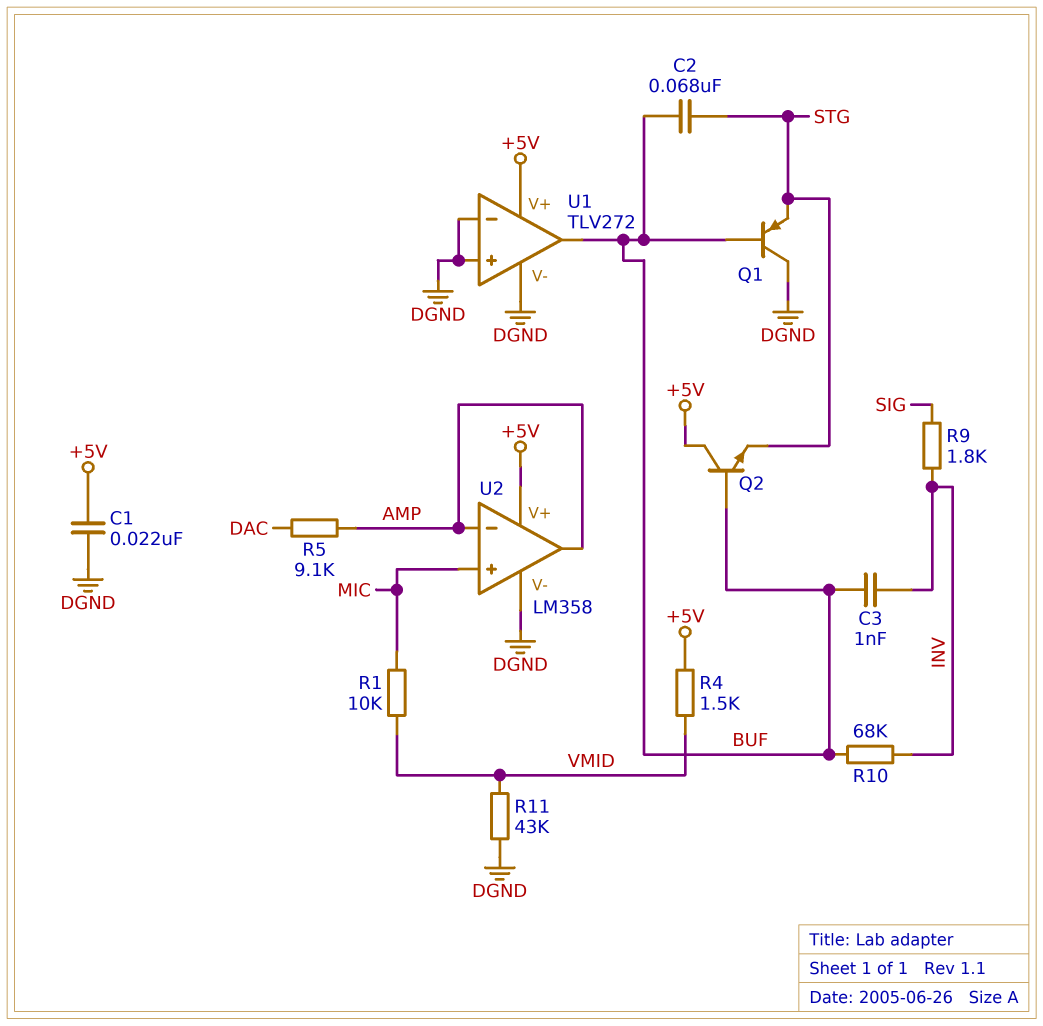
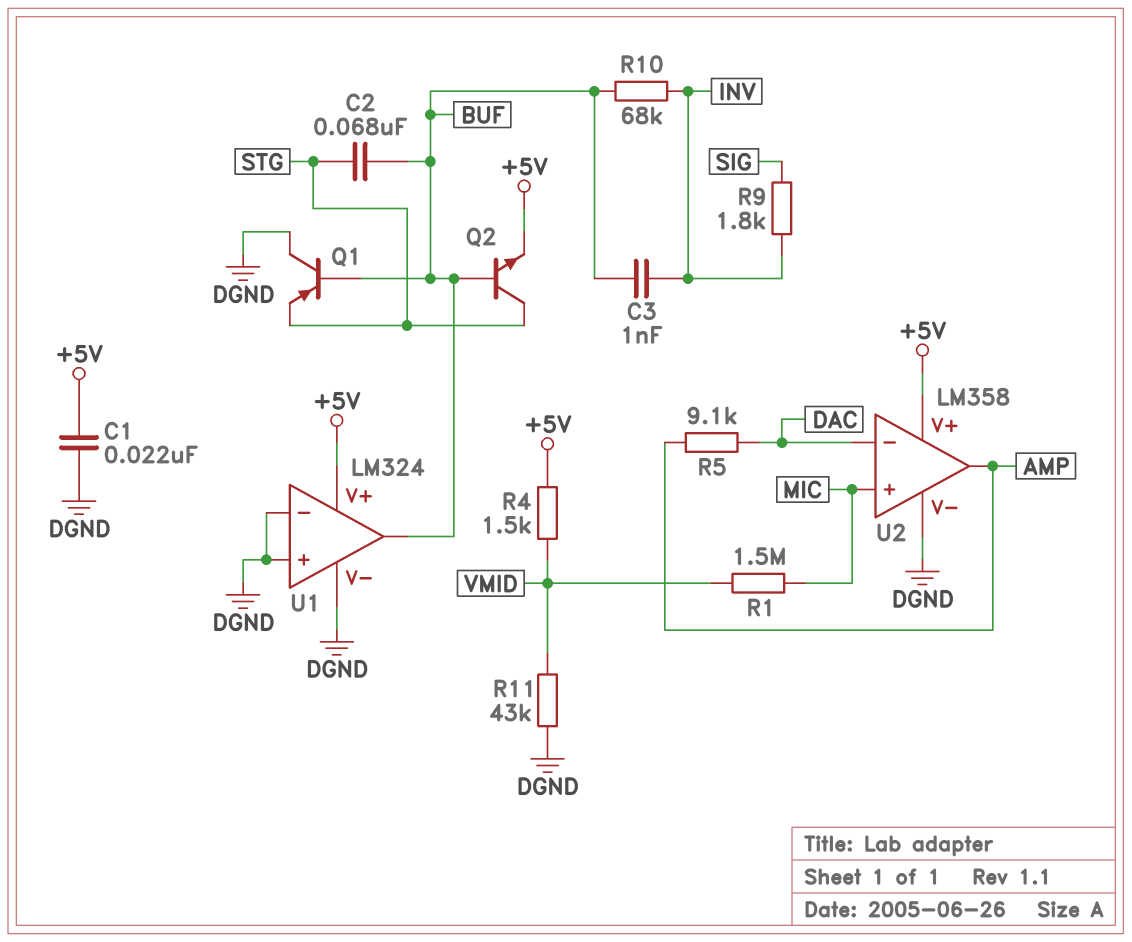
Q2: NPN (B BUF, C +5V, E STG) -> NPN (B BUF, C STG, E +5V)
R1: 10k (MIC, VMID) -> 1.5M (MIC, VMID)
U1: TLV272 -> LM324
U2 pin in-: AMP -> DAC

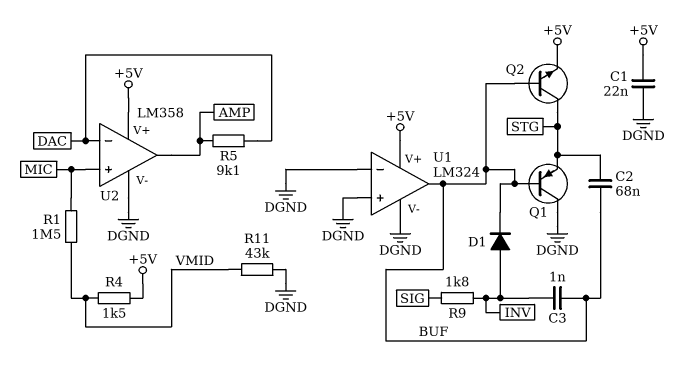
D1: none -> diode (A INV, K BUF)
R10: 68k (BUF, INV) -> none

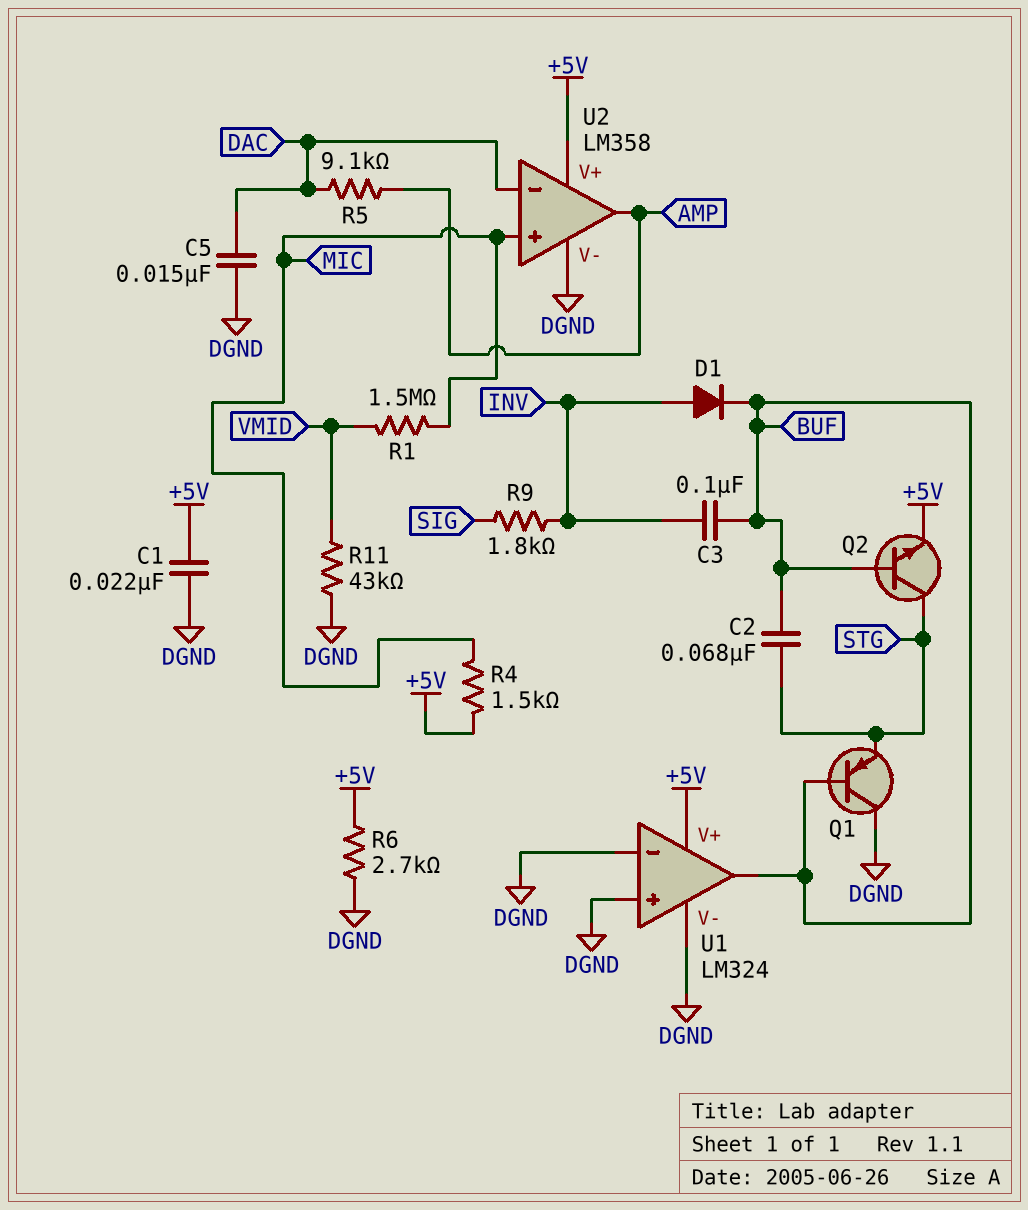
C3: 1nF (BUF, INV) -> 100nF (BUF, INV)
C5: none -> 15nF (DAC, DGND)
R4: 1.5k (+5V, VMID) -> 1.5k (+5V, MIC)
R6: none -> 2.7k (+5V, DGND)

